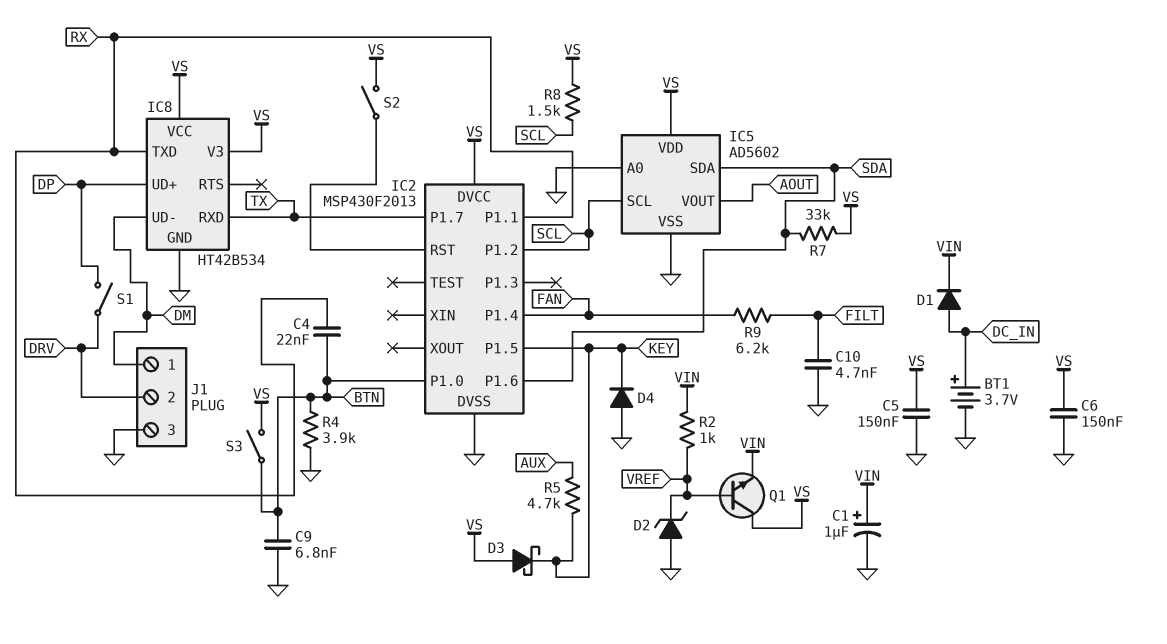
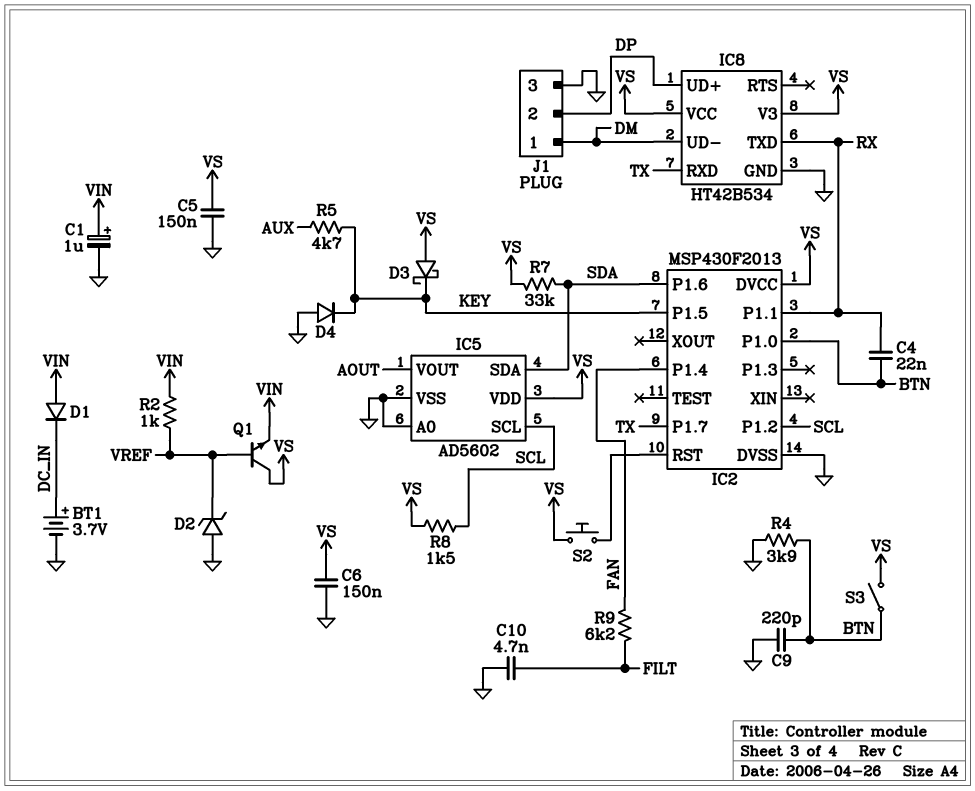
C9: 6.8nF (BTN, GND) -> 220pF (BTN, GND)
D1: diode (A DC_IN, K VIN) -> diode (A VIN, K DC_IN)
J1 pin 2: DRV -> DP
S1: switch (DP, DRV) -> none
S2: switch (IC2/RST, VS) -> button (IC2/RST, VS)

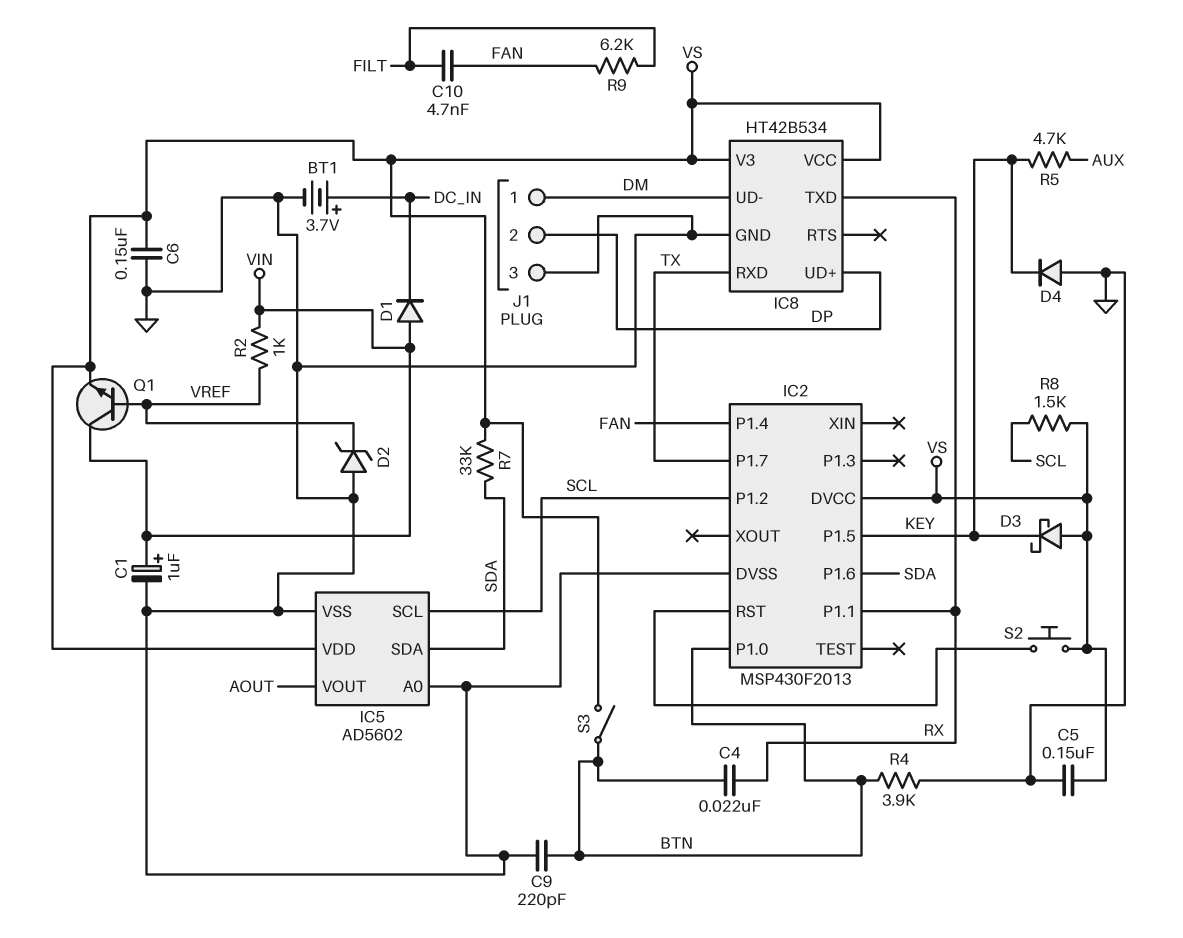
C10: 4.7nF (FILT, GND) -> 4.7nF (FAN, FILT)
Q1: NPN (B VREF, C VS, E VIN) -> NPN (B VREF, C VIN, E VS)

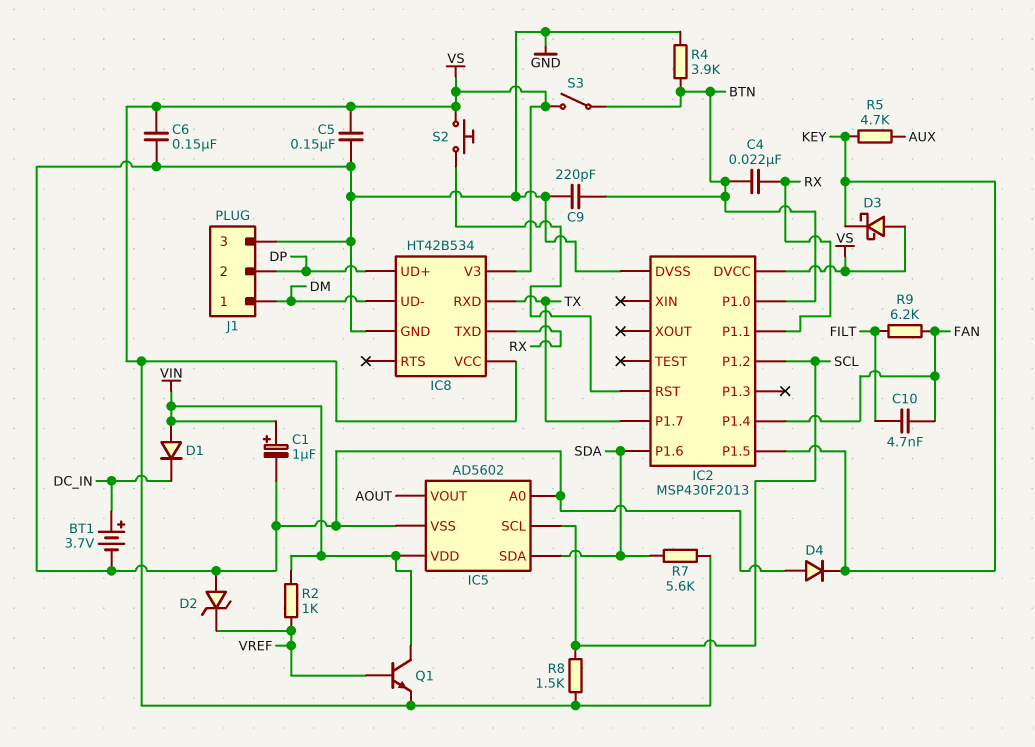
IC5 pin VDD: VS -> VIN
R7: 33k (SDA, VS) -> 5.6k (SDA, VS)

